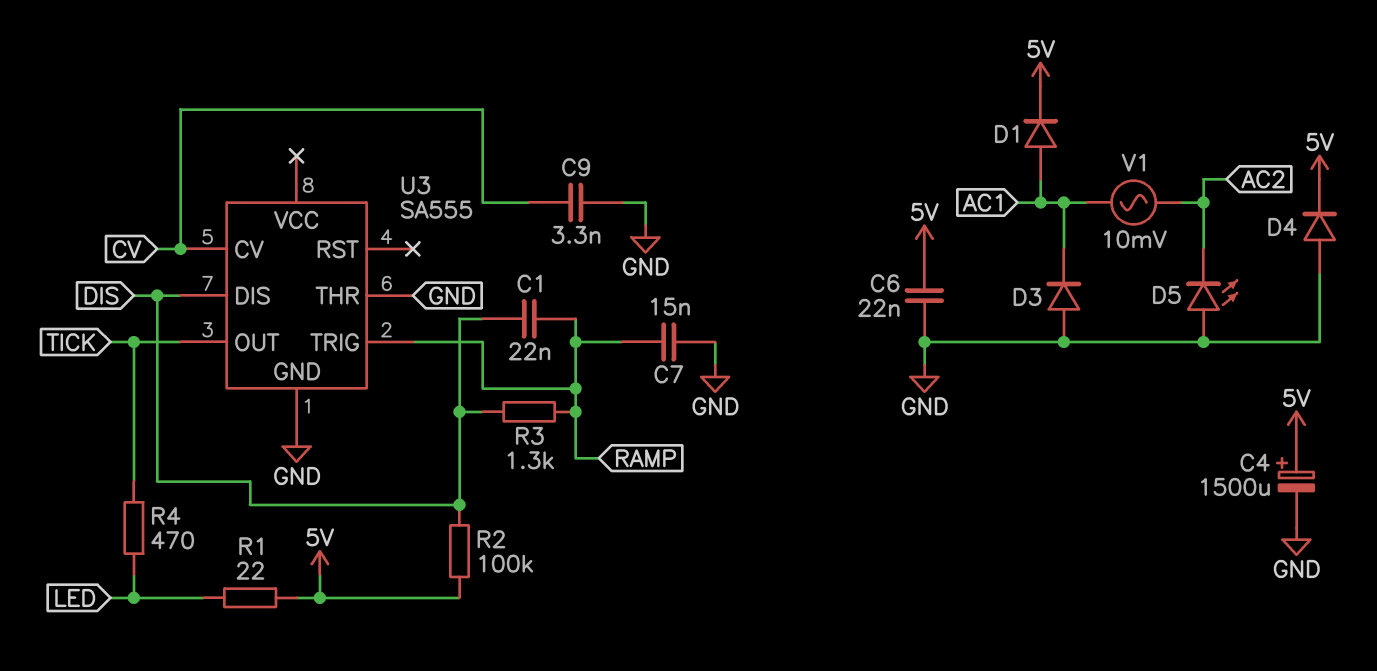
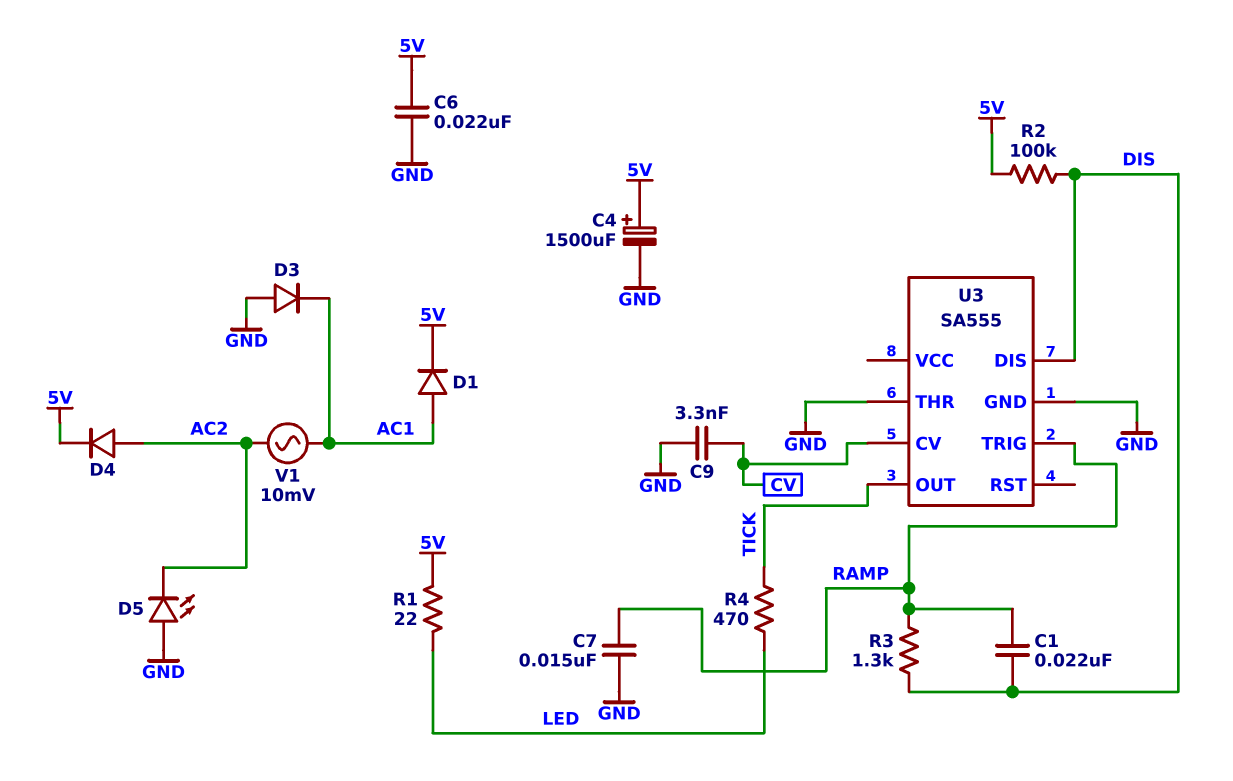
D4: diode (A GND, K 5V) -> diode (A AC2, K 5V)

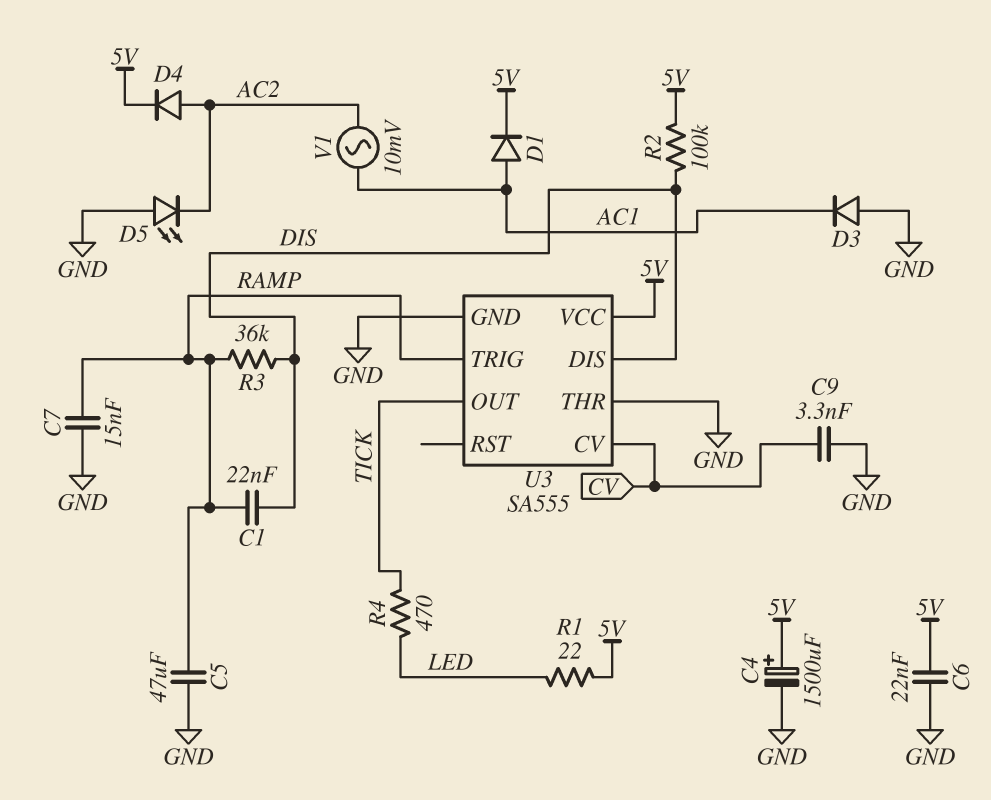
C5: none -> 47uF (GND, RAMP)
R3: 1.3k (DIS, RAMP) -> 36k (DIS, RAMP)
U3 pin VCC: none -> 5V

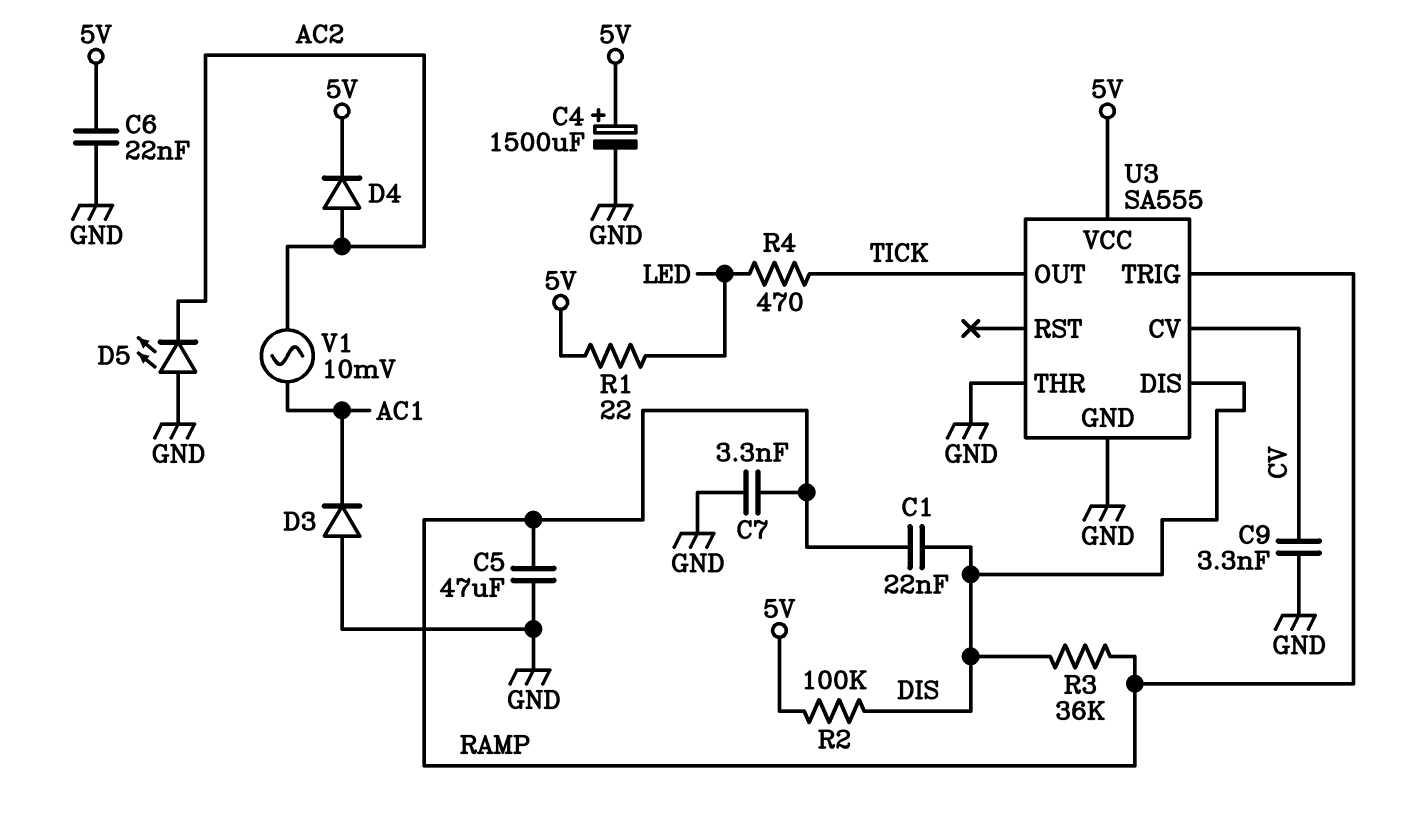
C7: 15nF (GND, RAMP) -> 3.3nF (GND, RAMP)
D1: diode (A AC1, K 5V) -> none

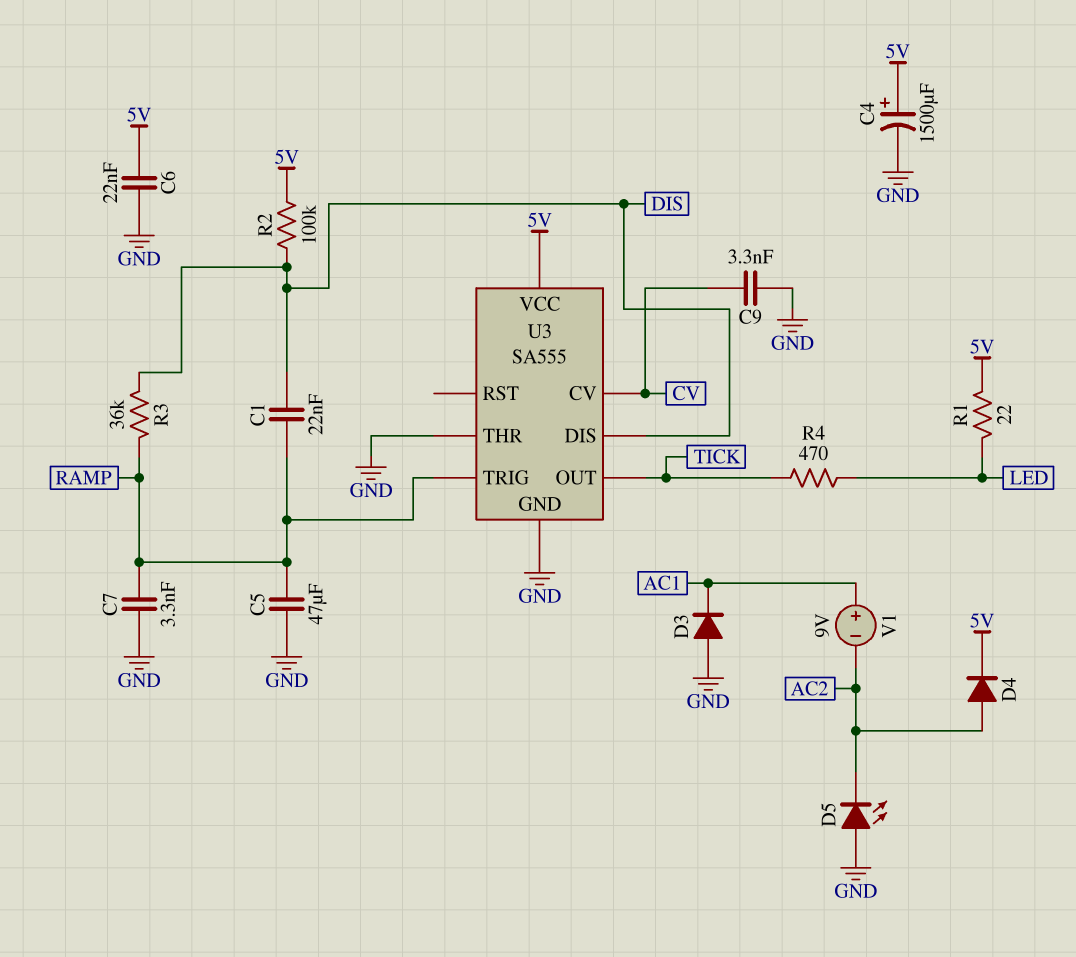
V1: AC 10mV (AC1, AC2) -> 9V (plus AC1, minus AC2)

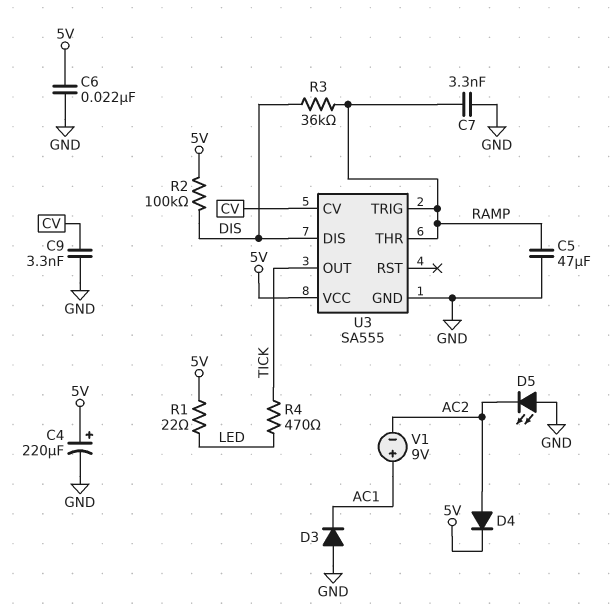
C1: 22nF (DIS, RAMP) -> none
C4: 1500uF (plus 5V, minus GND) -> 220uF (plus 5V, minus GND)
U3 pin THR: GND -> RAMP

